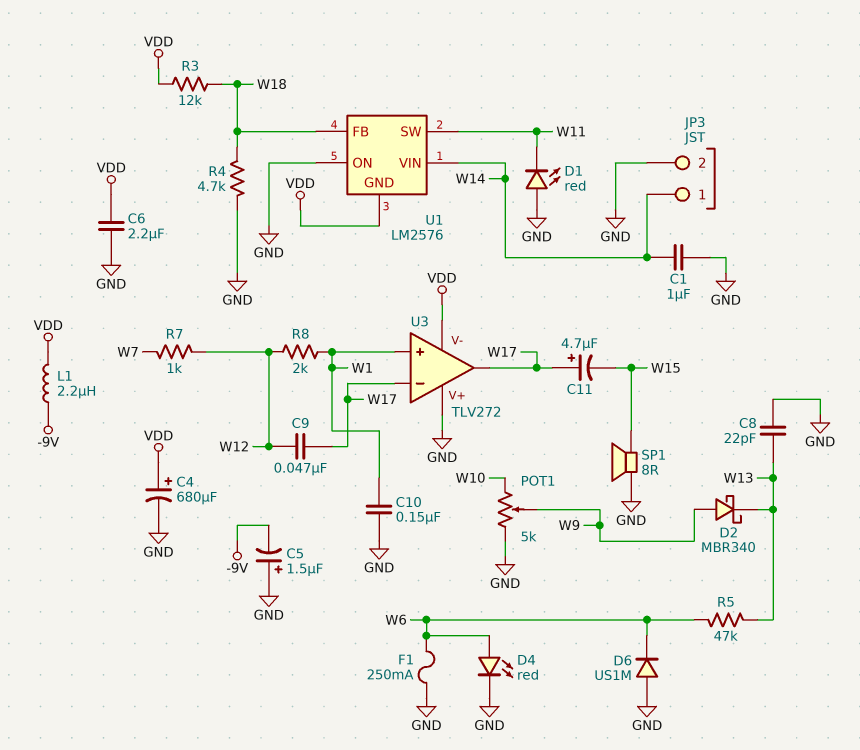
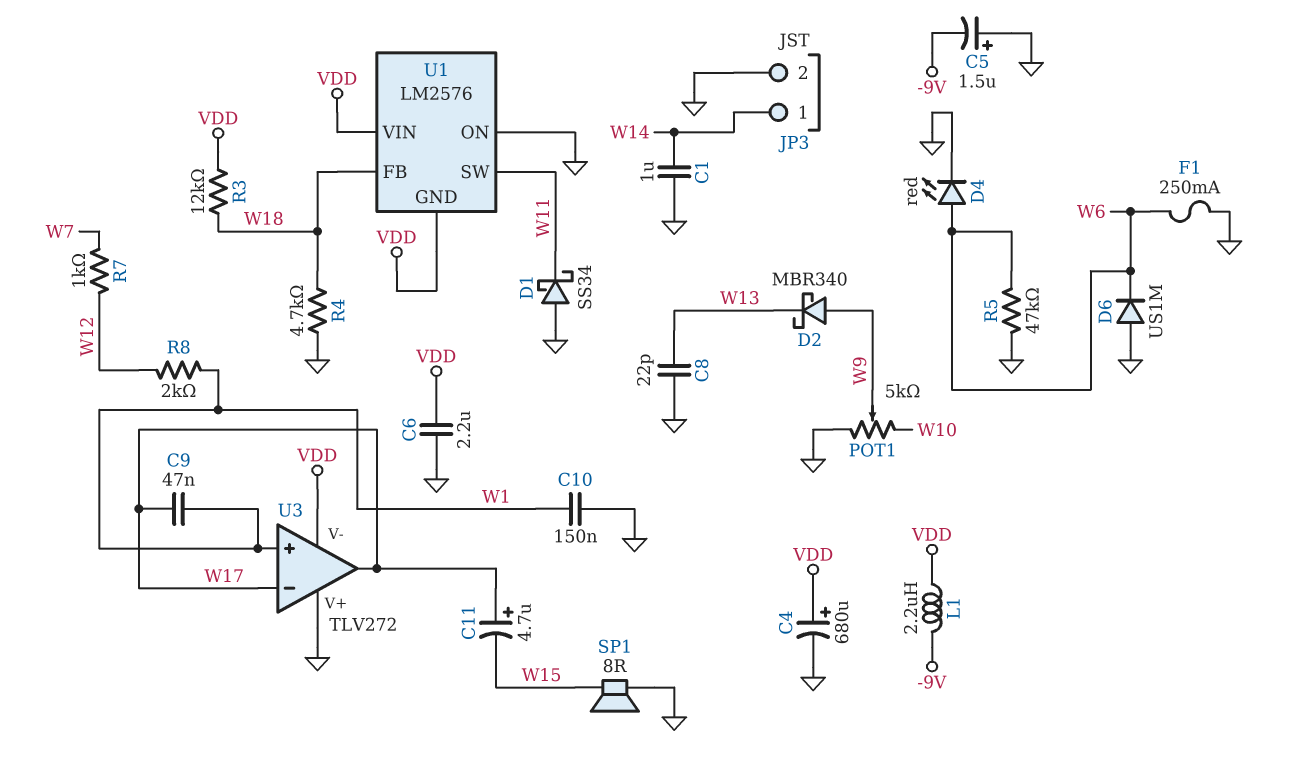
C9: 47nF (W12, W17) -> 47nF (W1, W17)
D1: LED red (A GND, K W11) -> schottky SS34 (A GND, K W11)
R5: 47k (W6, W13) -> 47k (GND, W6)
U1 pin VIN: W14 -> VDD

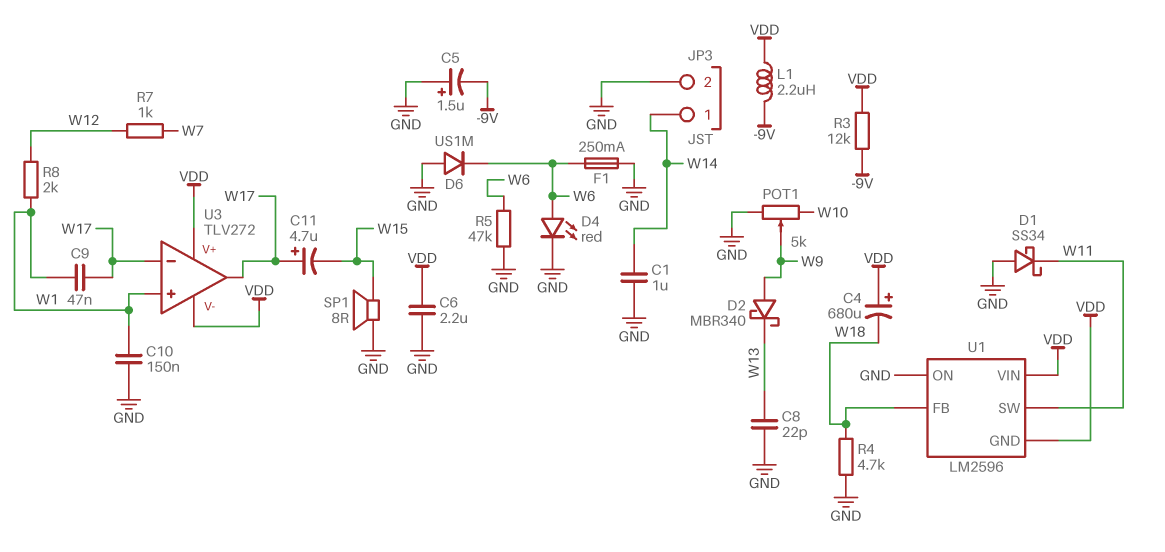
C4: 680uF (plus VDD, minus GND) -> 680uF (plus VDD, minus W18)
R3: 12k (VDD, W18) -> 12k (-9V, VDD)
U1: LM2576 -> LM2596
U3 pin V+: GND -> VDD

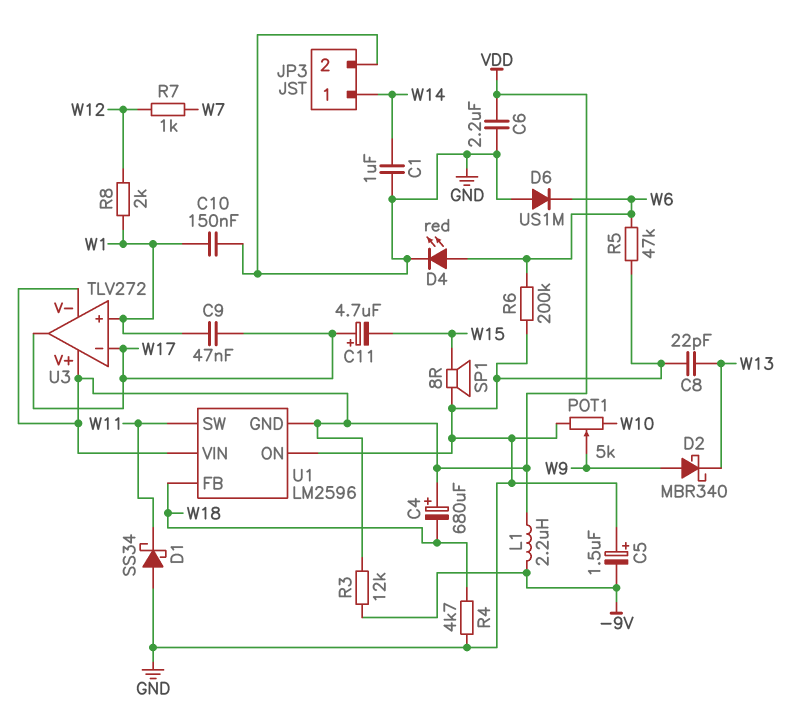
F1: 250mA (GND, W6) -> none
R6: none -> 200k (GND, W6)

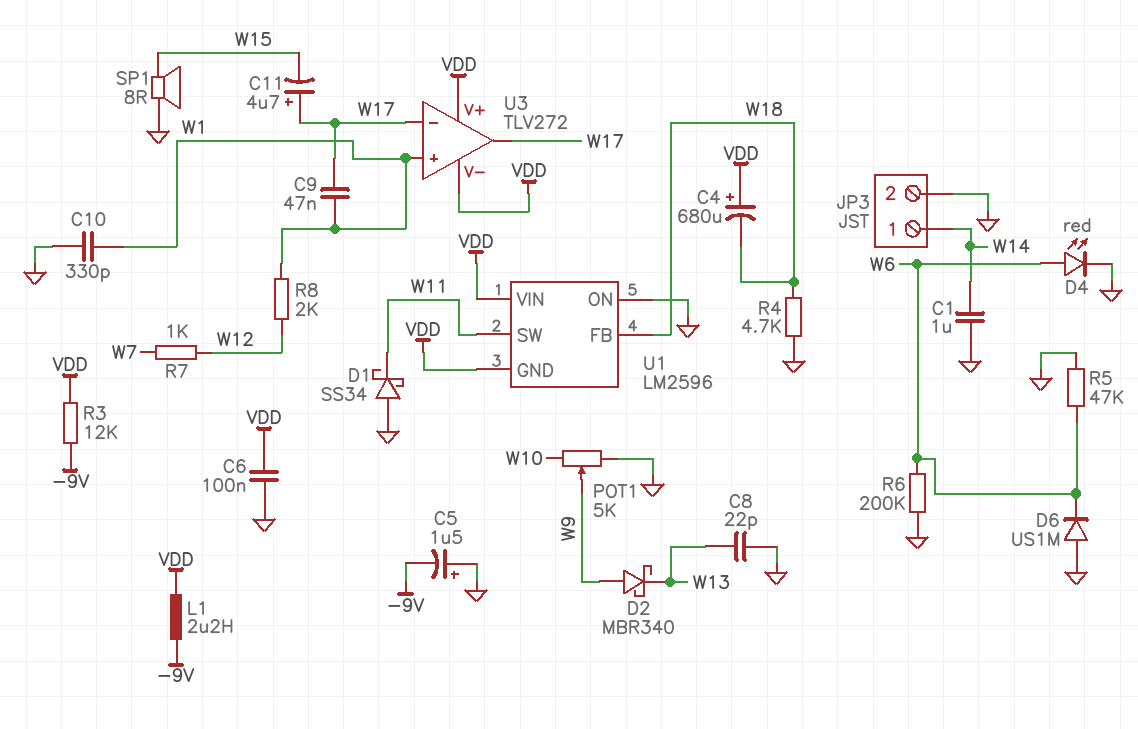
C6: 2.2uF (GND, VDD) -> 100nF (GND, VDD)
C10: 150nF (GND, W1) -> 330pF (GND, W1)

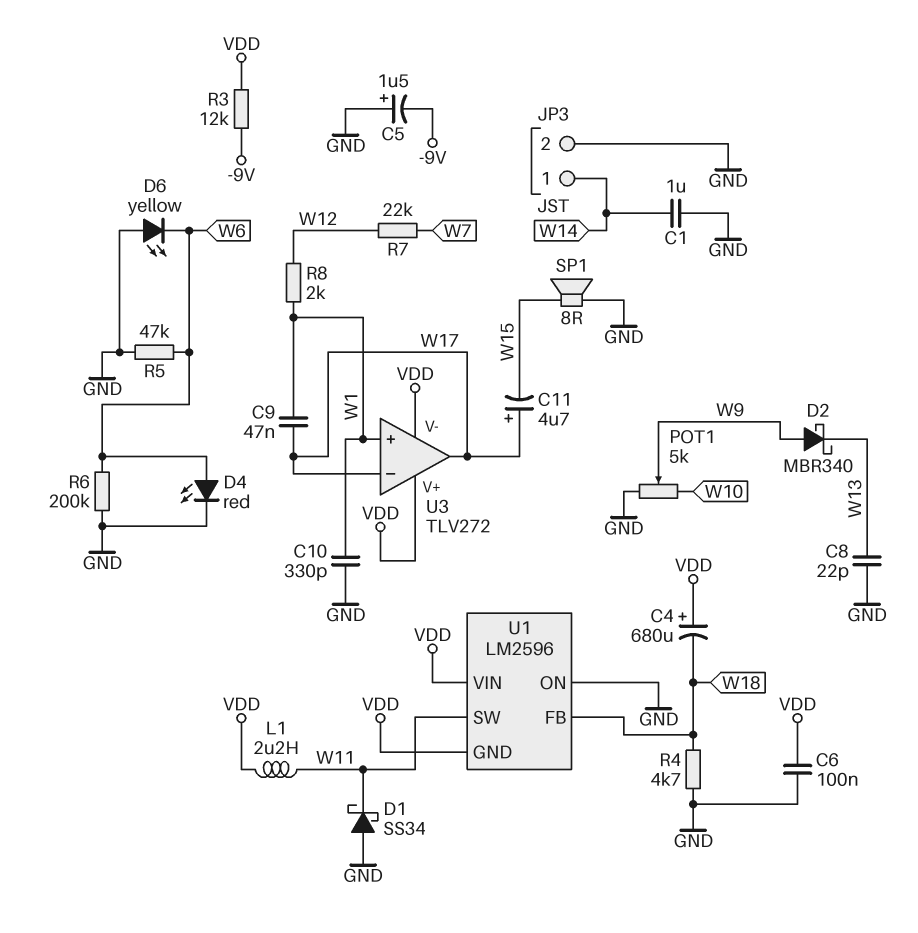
D6: diode US1M (A GND, K W6) -> LED yellow (A GND, K W6)
L1: 2.2uH (-9V, VDD) -> 2.2uH (VDD, W11)
R7: 1k (W7, W12) -> 22k (W7, W12)

